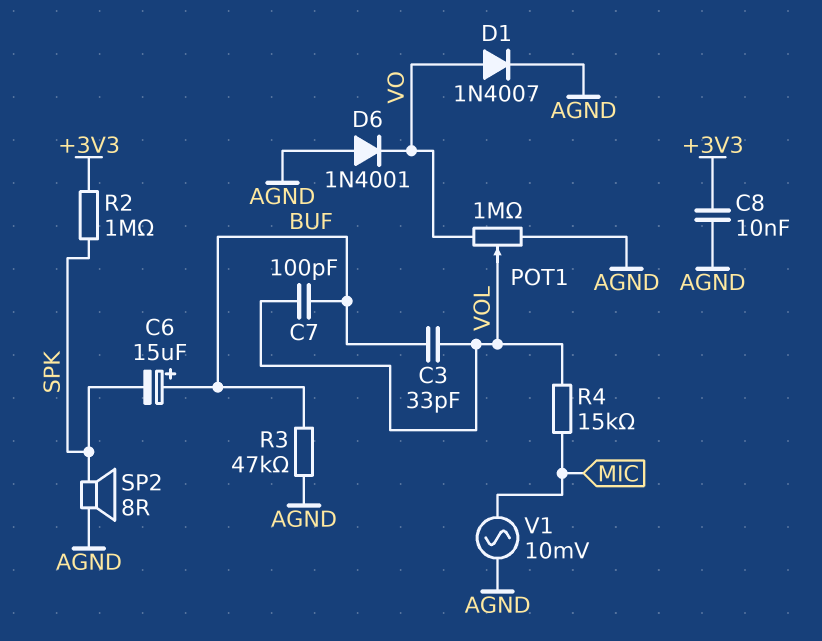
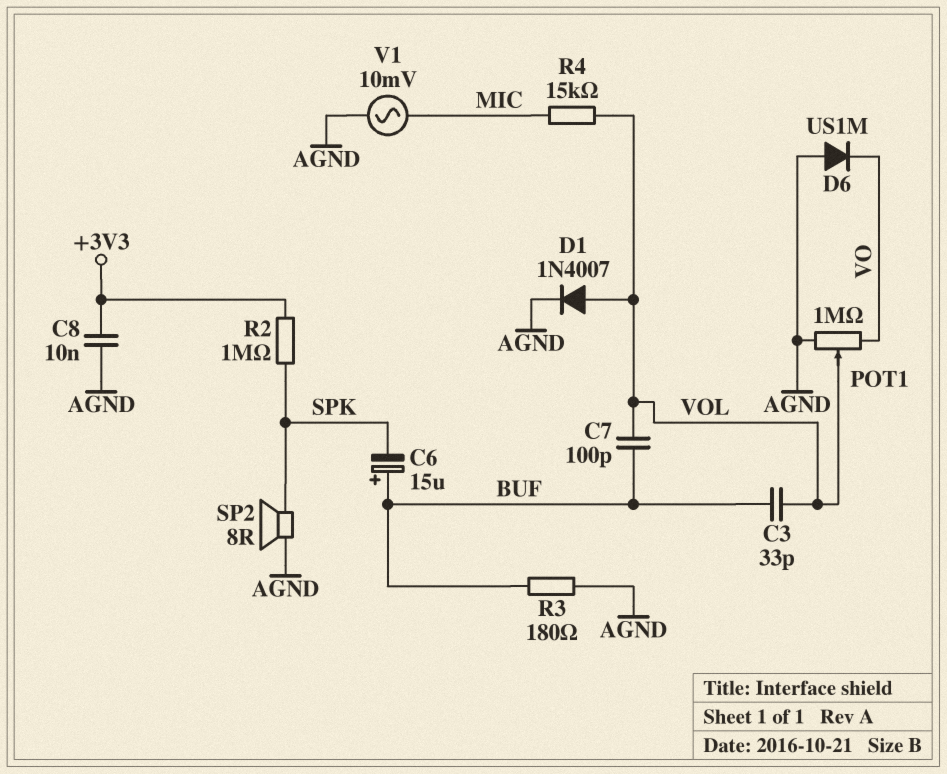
D1: diode 1N4007 (A VO, K AGND) -> diode 1N4007 (A VOL, K AGND)
D6: diode 1N4001 (A AGND, K VO) -> diode US1M (A AGND, K VO)
R3: 47k (AGND, BUF) -> 180 (AGND, BUF)

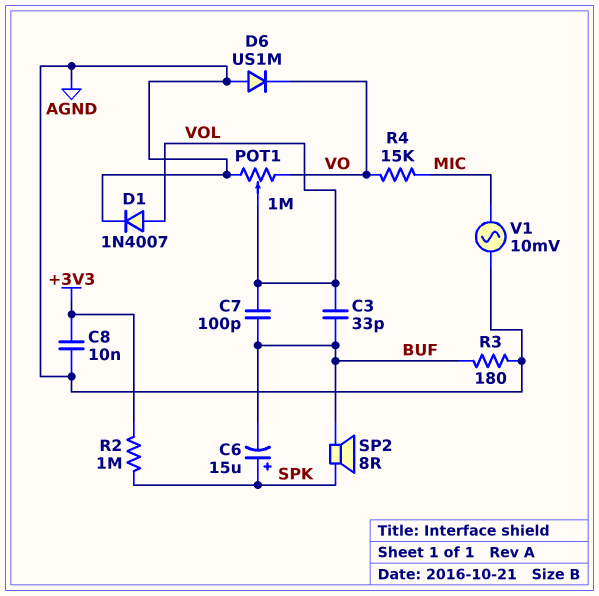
C6: 15uF (plus BUF, minus SPK) -> 15uF (plus SPK, minus BUF)
R4: 15k (MIC, VOL) -> 15k (MIC, VO)
SP2: speaker 8R (AGND, SPK) -> speaker 8R (BUF, SPK)

